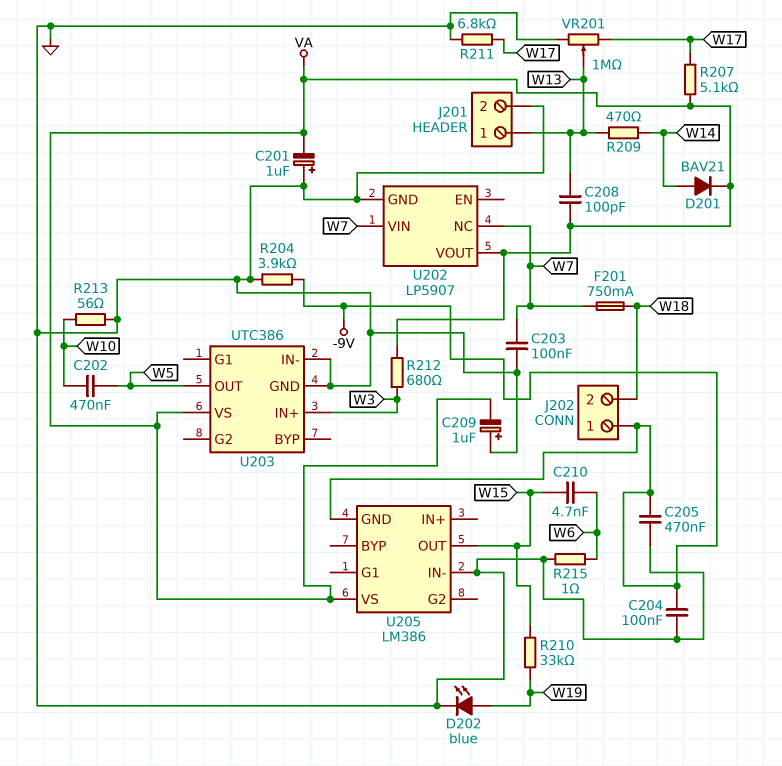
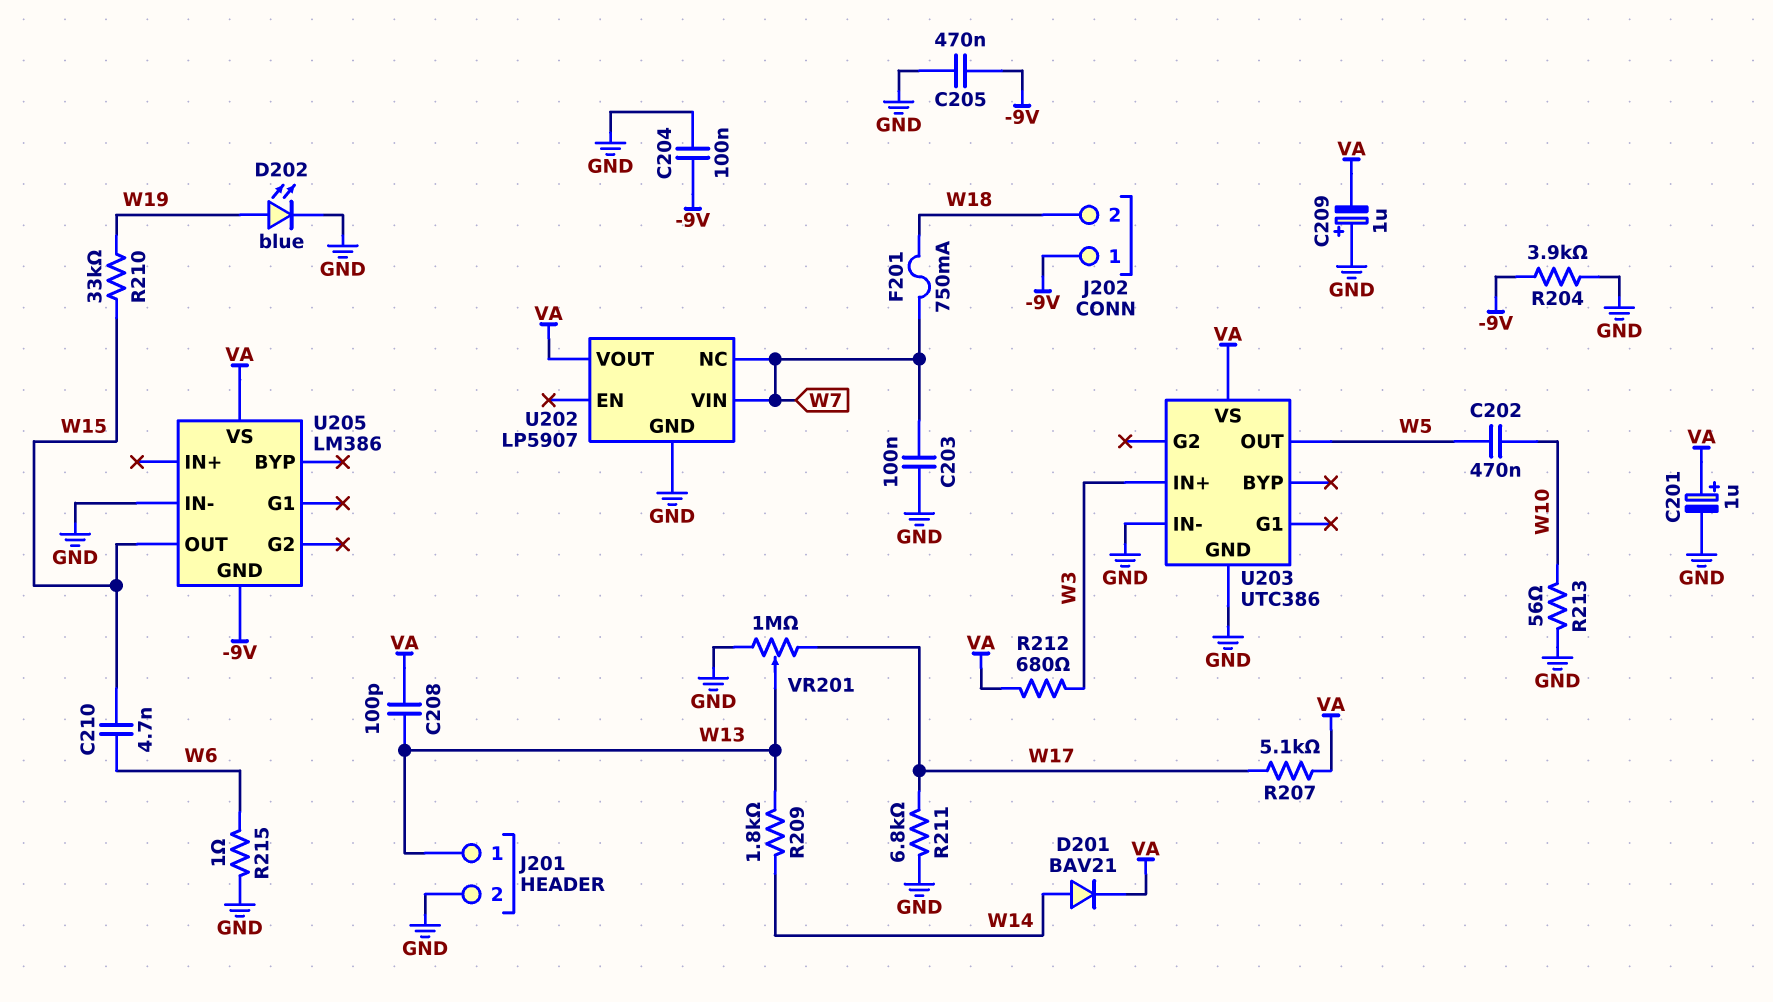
C201: 1uF (plus GND, minus VA) -> 1uF (plus VA, minus GND)
R209: 470 (W13, W14) -> 1.8k (W13, W14)

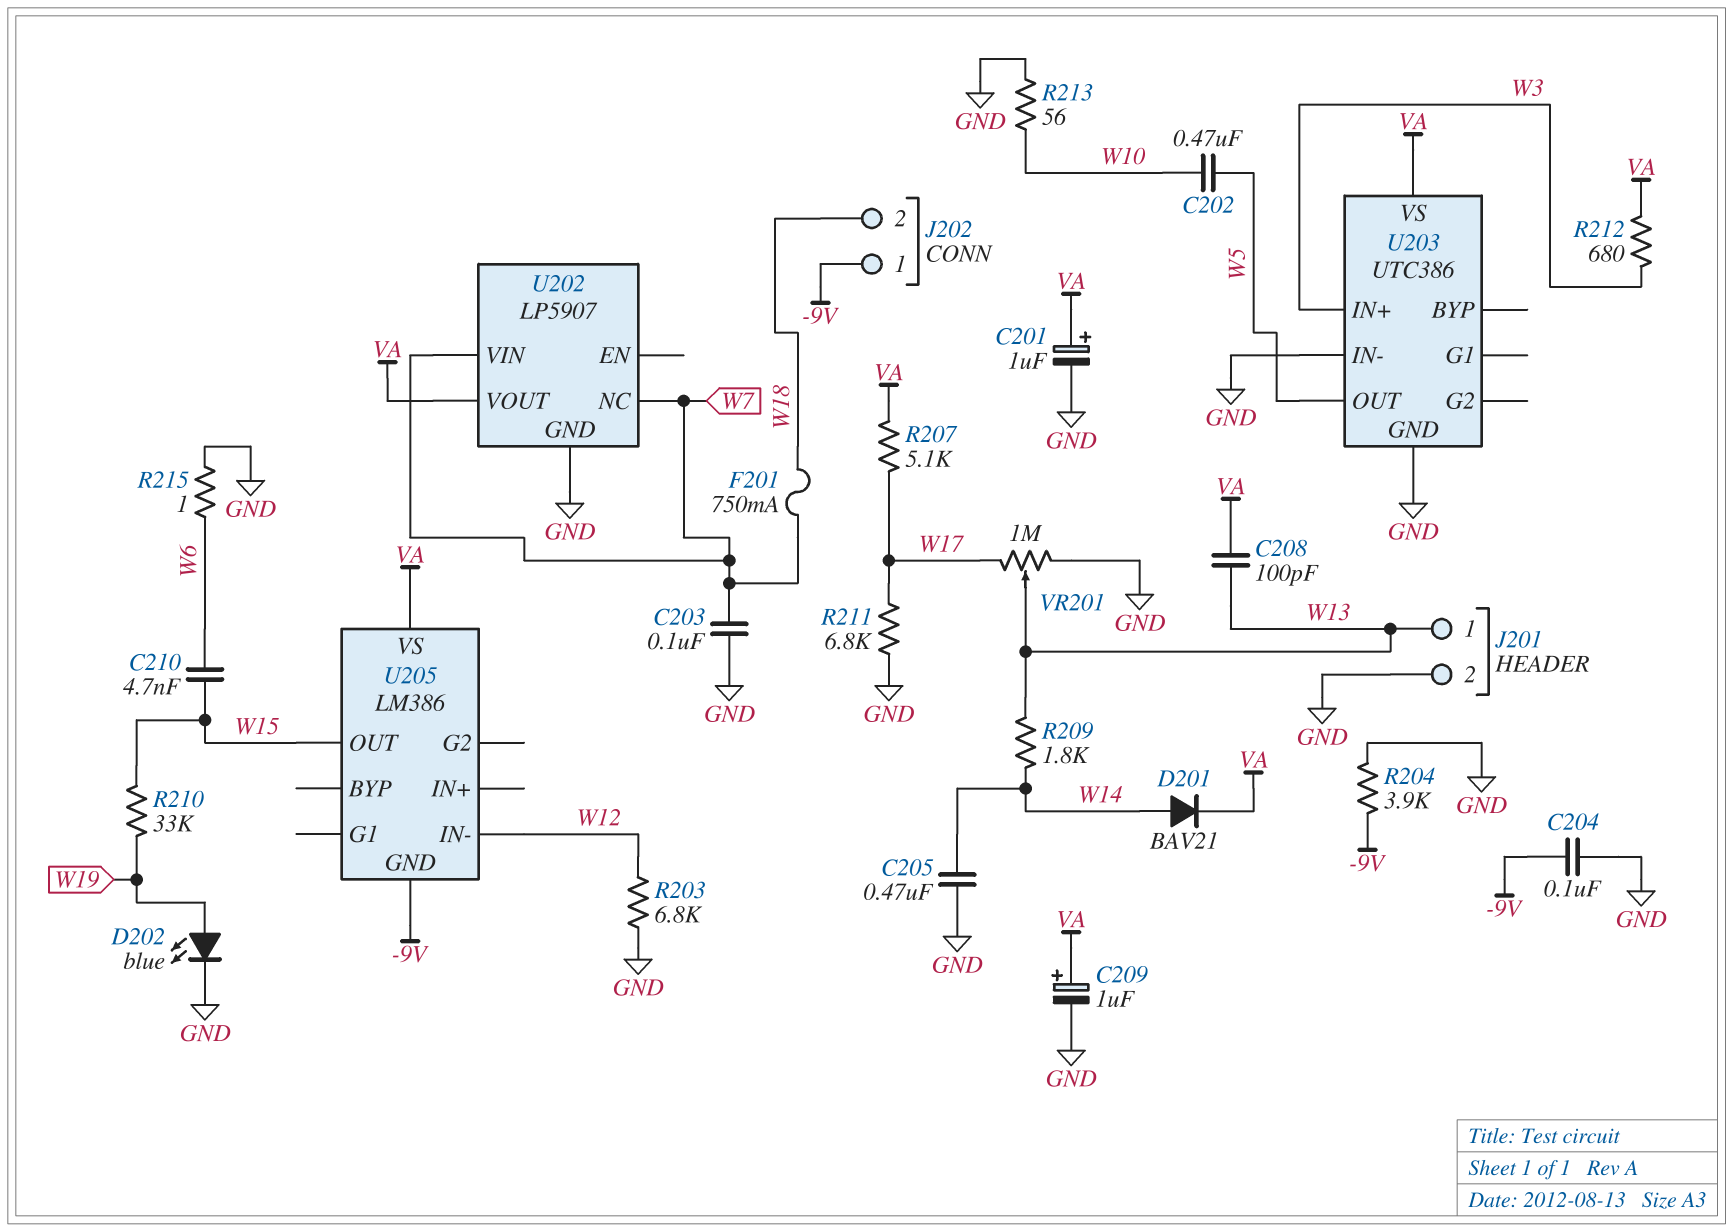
C205: 470nF (-9V, GND) -> 470nF (GND, W14)
C209: 1uF (plus GND, minus VA) -> 1uF (plus VA, minus GND)
R203: none -> 6.8k (GND, W12)
U205 pin IN-: GND -> W12

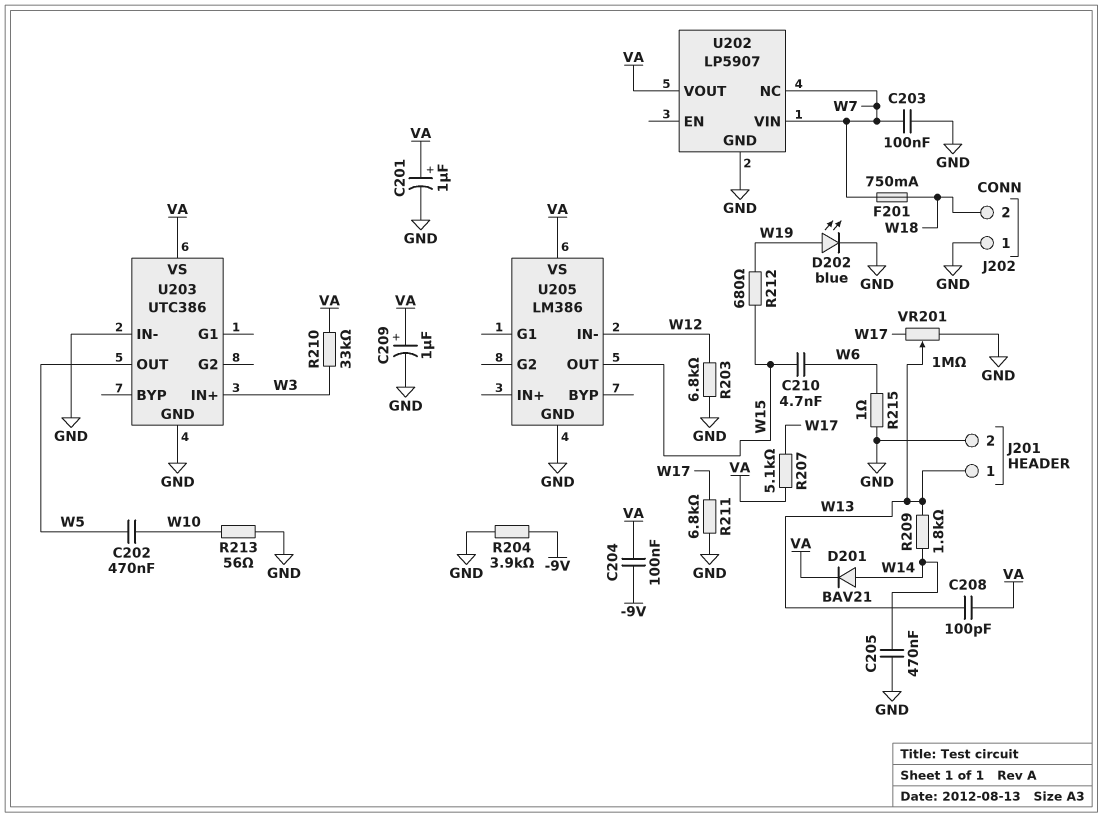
C204: 100nF (-9V, GND) -> 100nF (-9V, VA)
J202 pin 1: -9V -> GND
R210: 33k (W15, W19) -> 33k (VA, W3)
R212: 680 (VA, W3) -> 680 (W15, W19)
U205 pin GND: -9V -> GND

